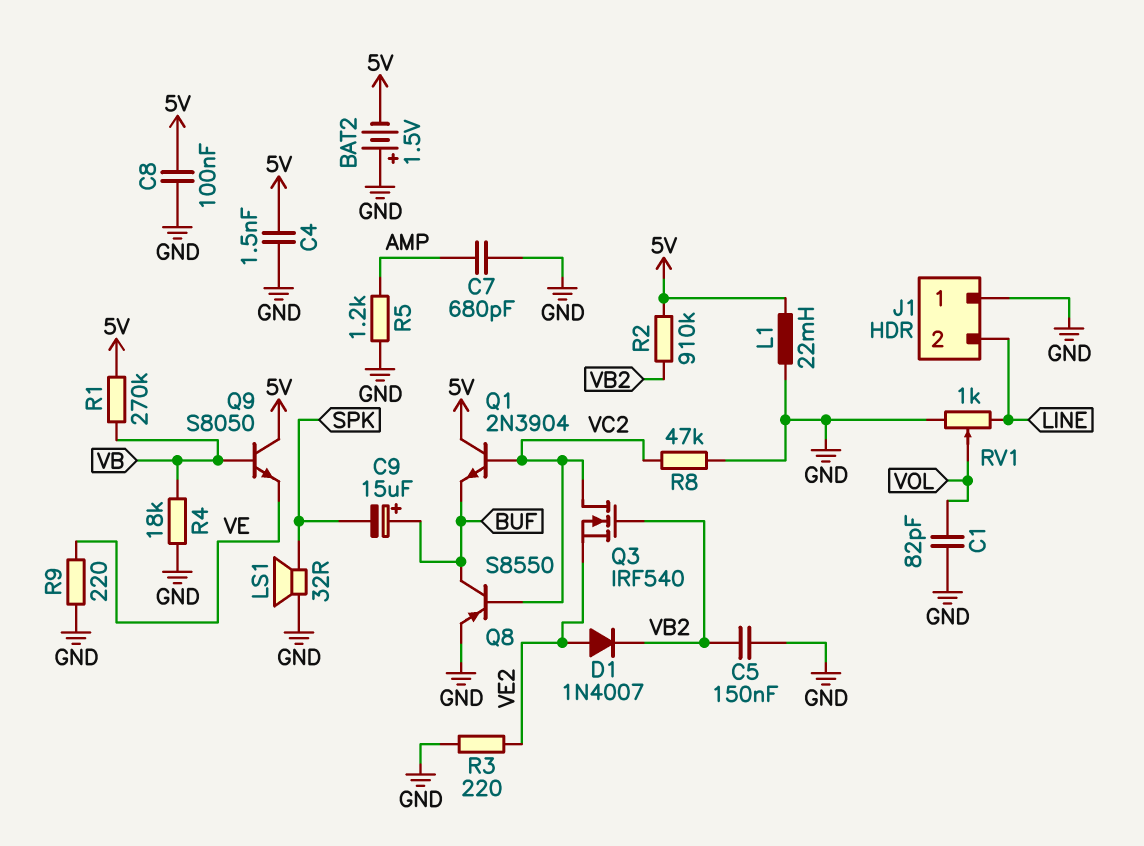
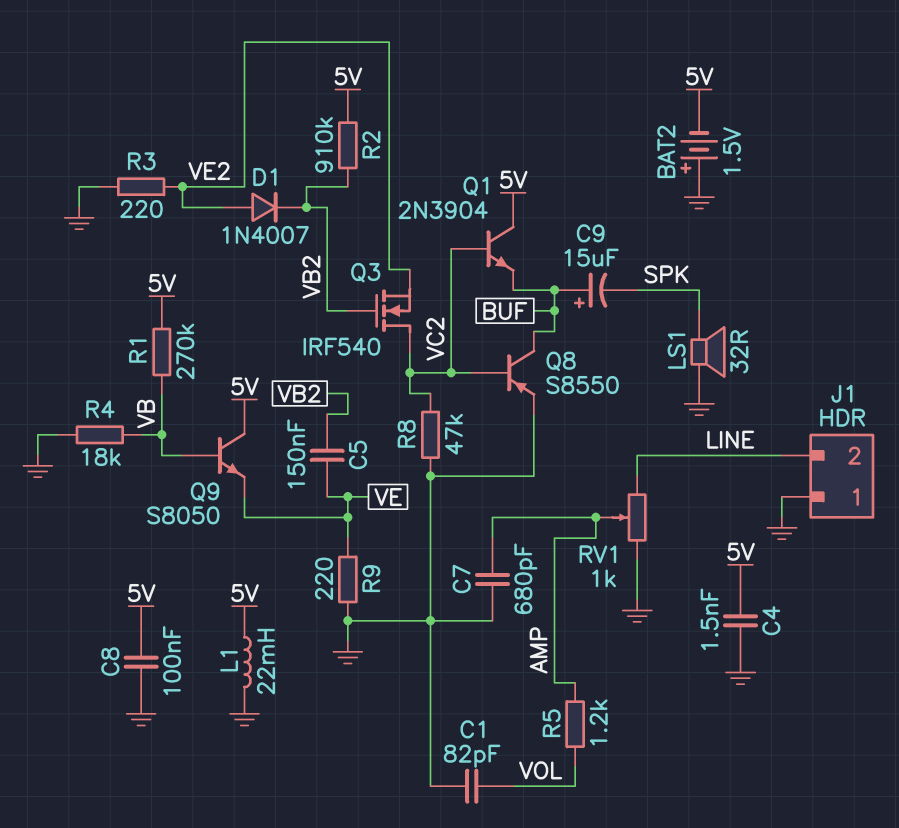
C5: 150nF (GND, VB2) -> 150nF (VB2, VE)
R5: 1.2k (AMP, GND) -> 1.2k (AMP, VOL)
RV1: 1k (GND, LINE, wiper VOL) -> 1k (GND, LINE, wiper AMP)

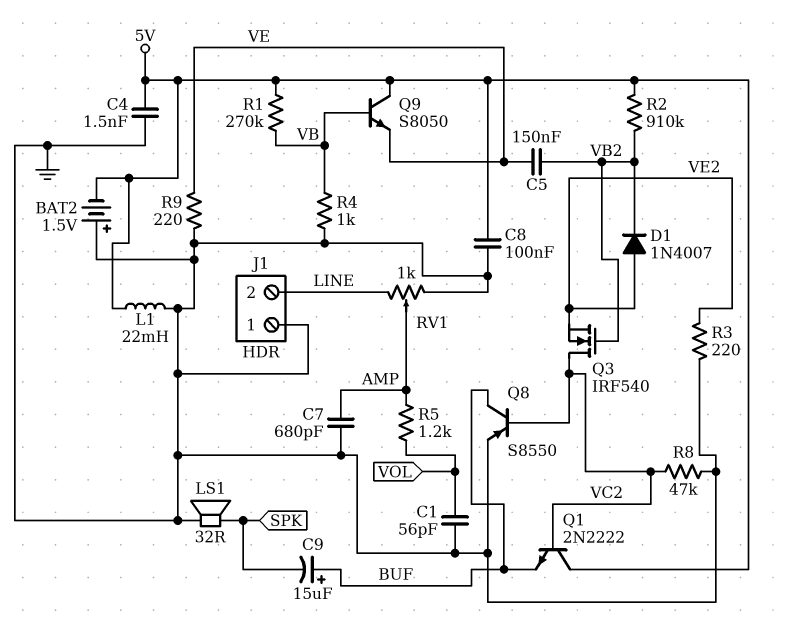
C1: 82pF (GND, VOL) -> 56pF (GND, VOL)
Q1: NPN 2N3904 (B VC2, C 5V, E BUF) -> NPN 2N2222 (B VC2, C 5V, E BUF)
R4: 18k (GND, VB) -> 1k (GND, VB)

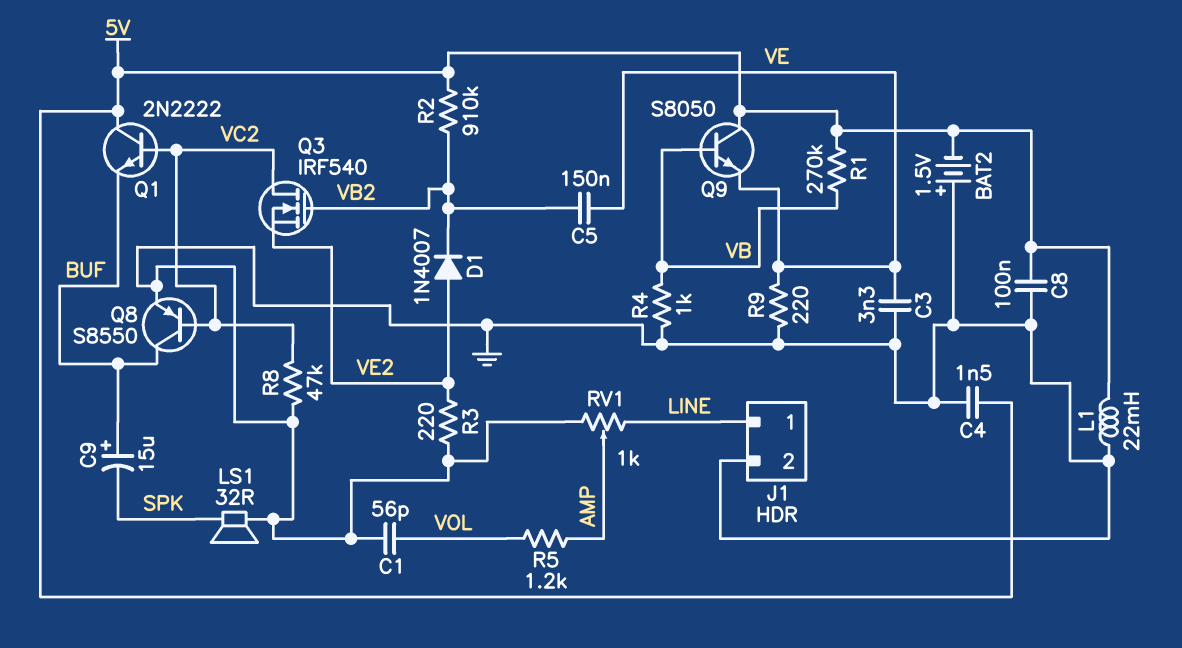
C3: none -> 3.3nF (GND, VE)
C7: 680pF (AMP, GND) -> none
J1 pin 1: GND -> LINE
J1 pin 2: LINE -> GND

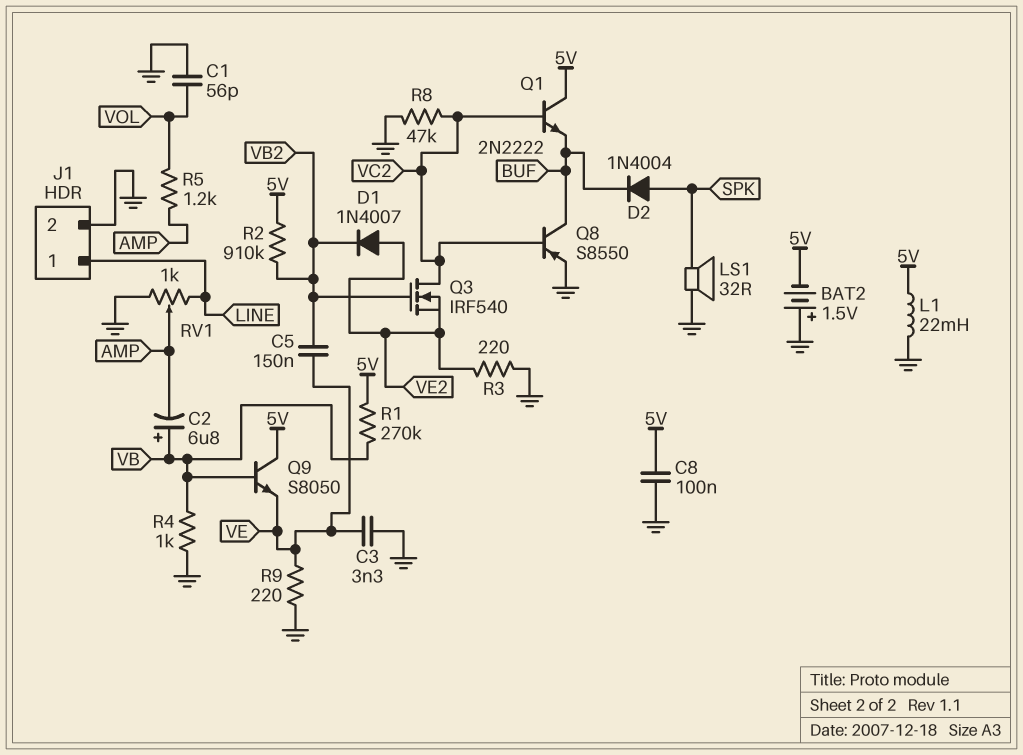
C2: none -> 6.8uF (plus VB, minus AMP)
C4: 1.5nF (5V, GND) -> none
C9: 15uF (plus BUF, minus SPK) -> none
D2: none -> diode 1N4004 (A SPK, K BUF)

